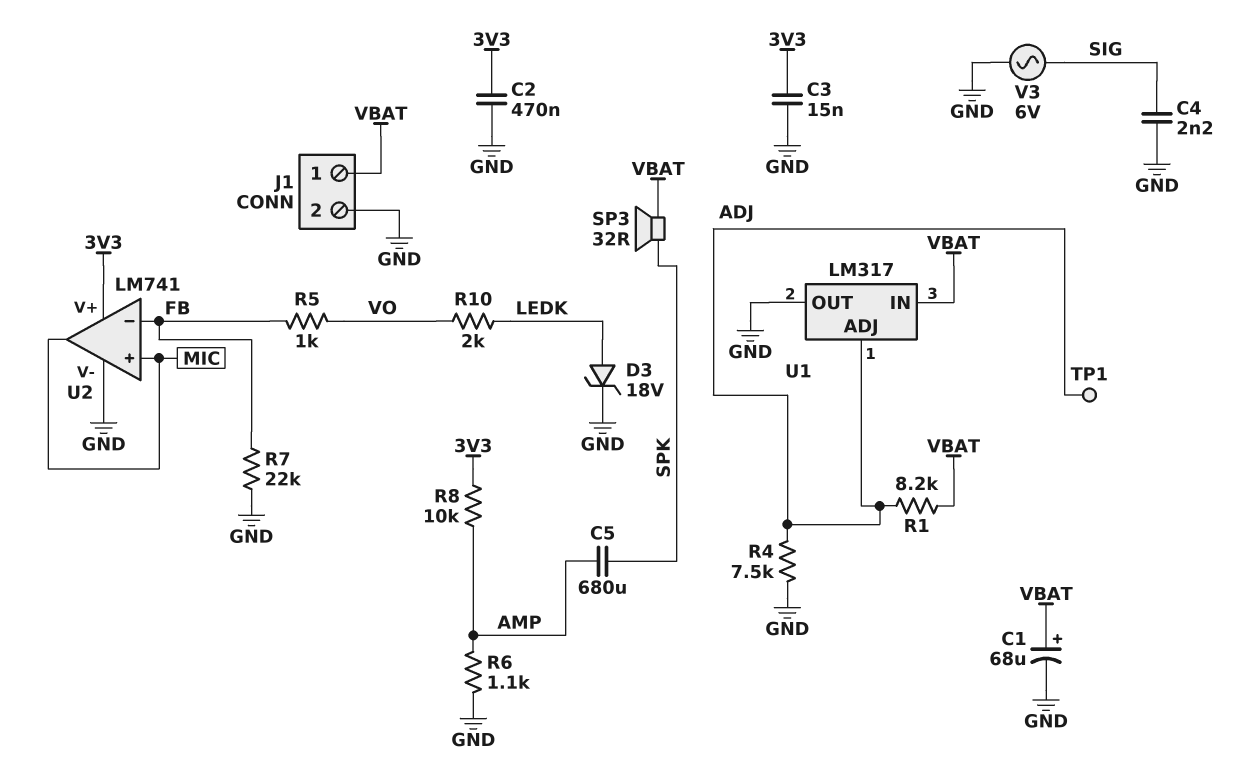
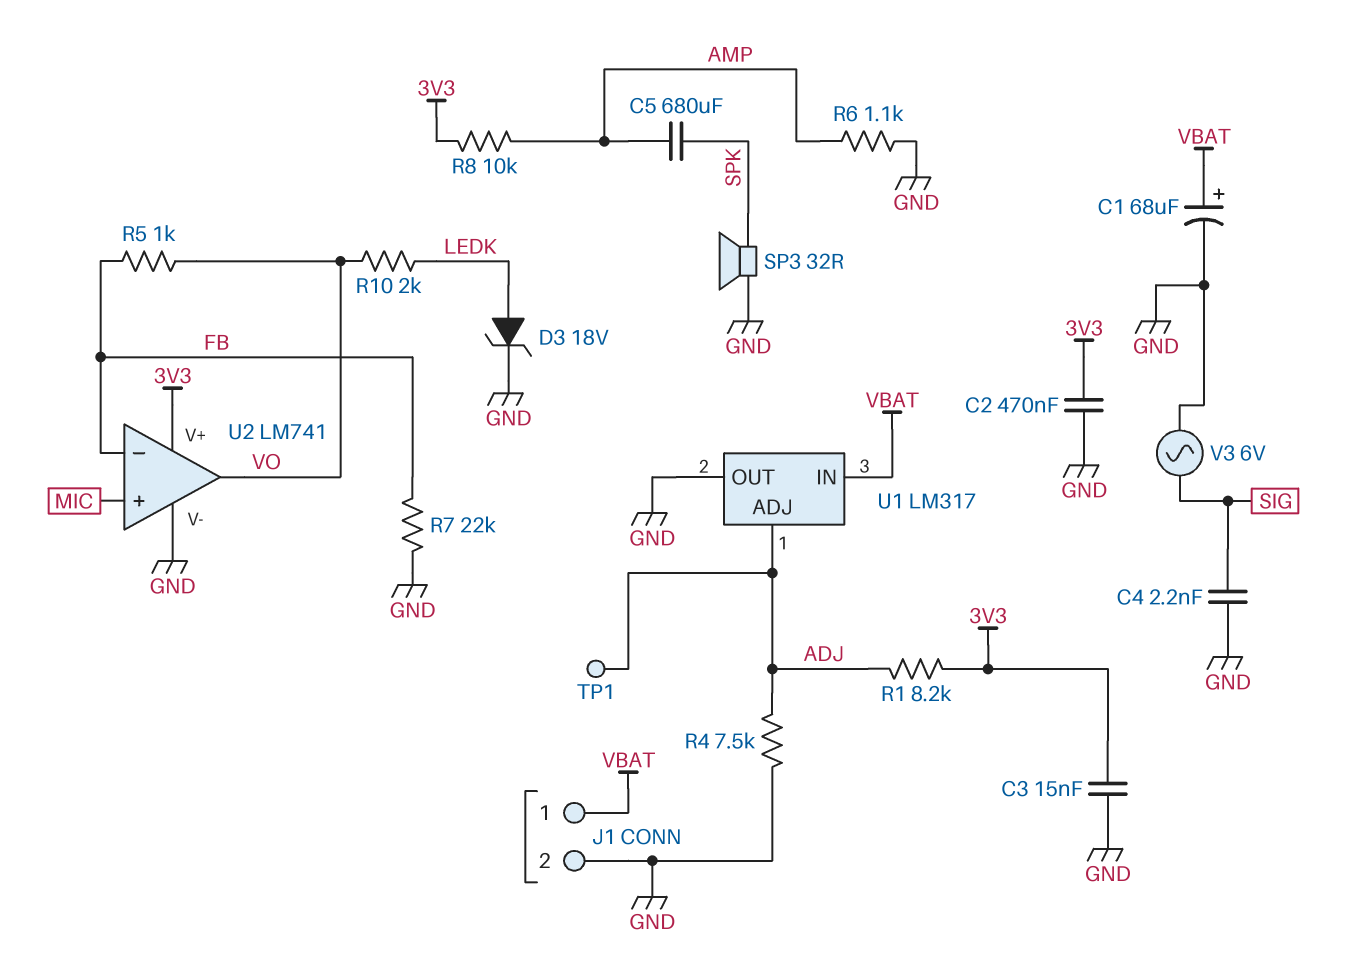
R1: 8.2k (ADJ, VBAT) -> 8.2k (3V3, ADJ)
SP3: speaker 32R (SPK, VBAT) -> speaker 32R (GND, SPK)
U2 pin out: MIC -> VO

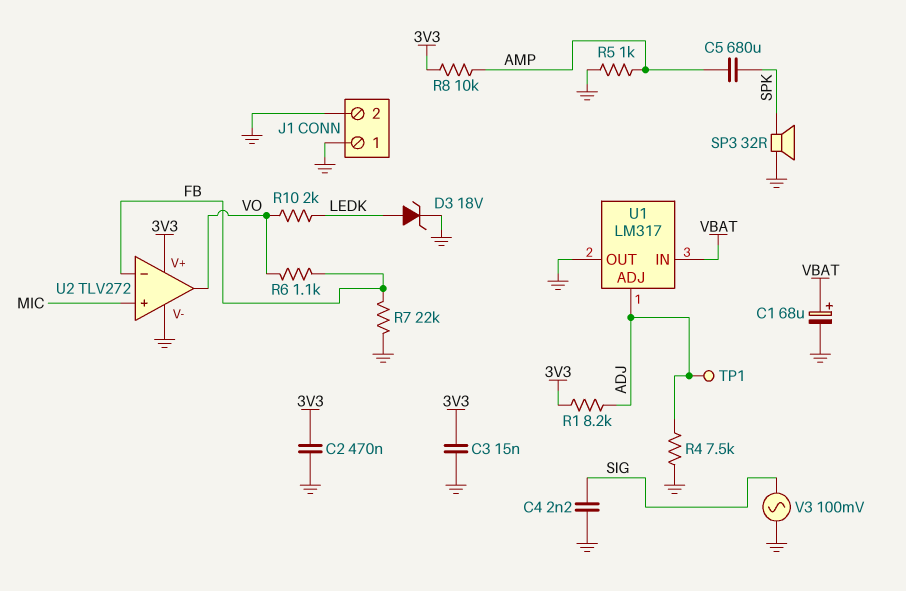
J1 pin 1: VBAT -> GND
R5: 1k (FB, VO) -> 1k (AMP, GND)
R6: 1.1k (AMP, GND) -> 1.1k (FB, VO)
U2: LM741 -> TLV272
V3: AC 6V (GND, SIG) -> AC 100mV (GND, SIG)

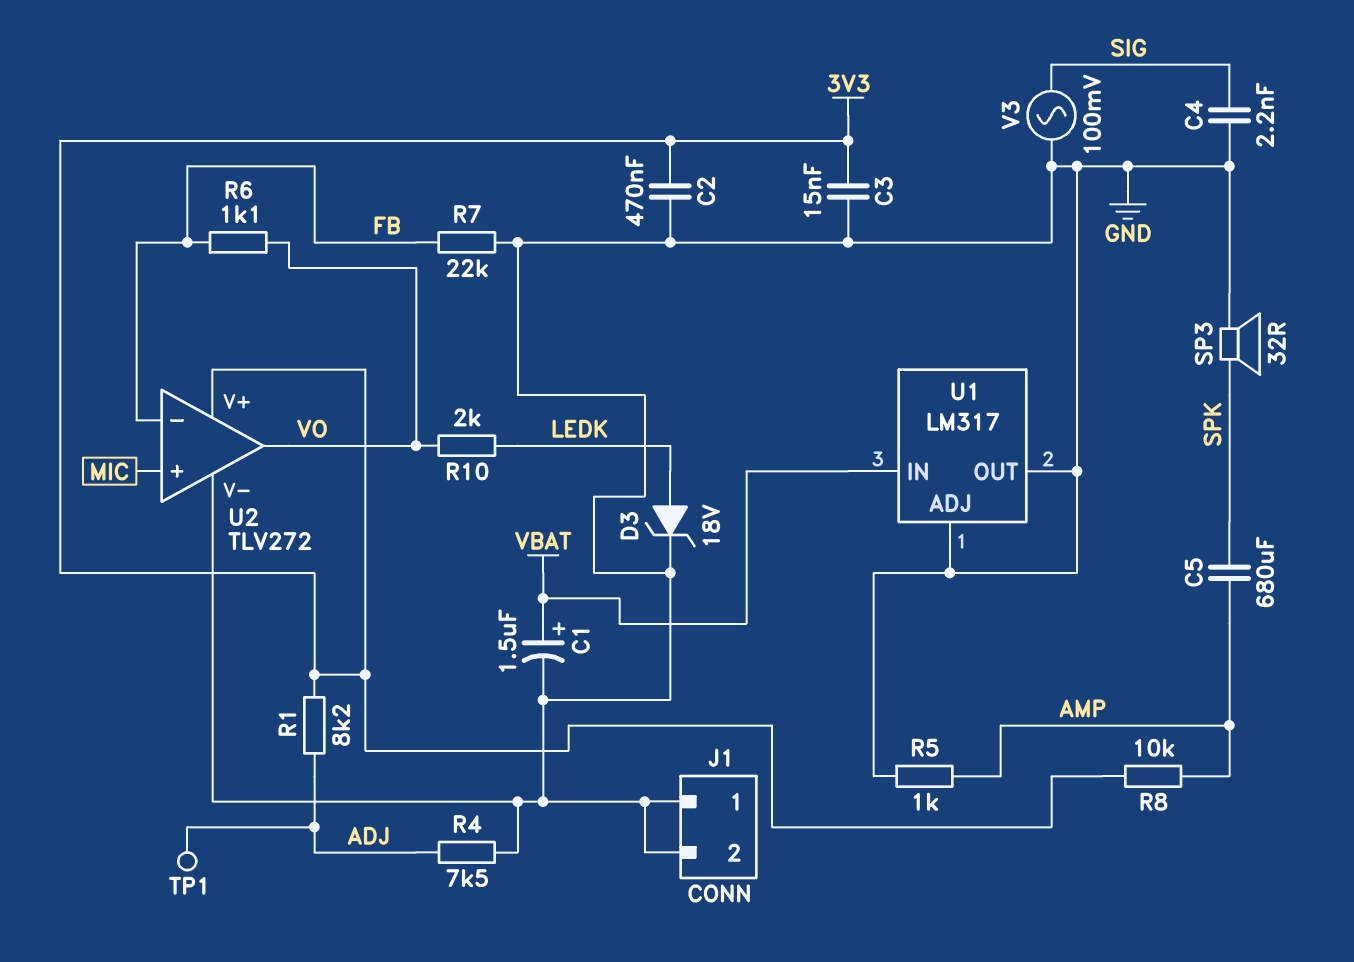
C1: 68uF (plus VBAT, minus GND) -> 1.5uF (plus VBAT, minus GND)
U1 pin ADJ: ADJ -> GND

